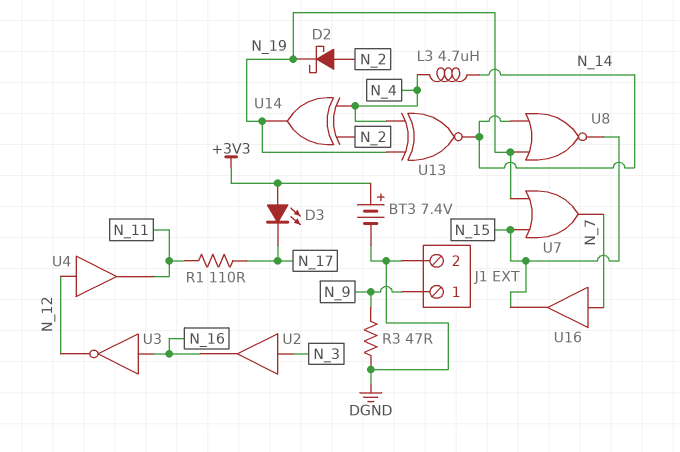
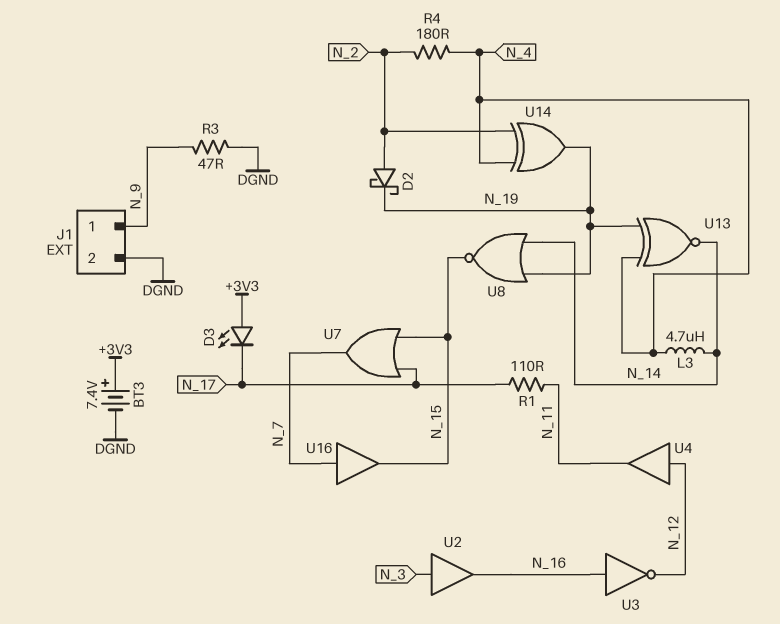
R4: none -> 180 (N_2, N_4)
U7: OR (in N_15, in N_19, out N_7) -> OR (in N_15, in N_17, out N_7)

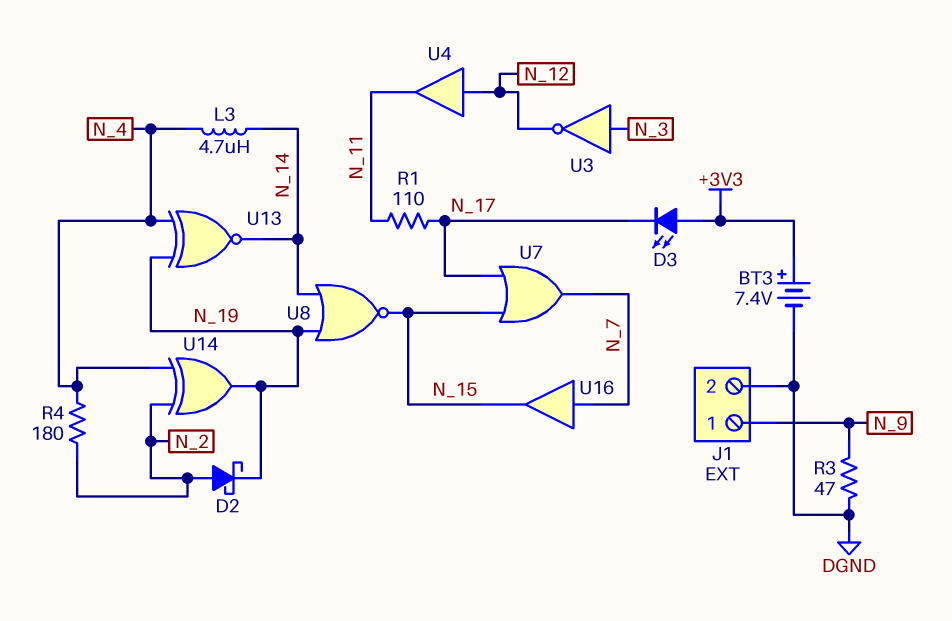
U2: buffer (in N_3, out N_16) -> none
U3: NOT (in N_16, out N_12) -> NOT (in N_3, out N_12)

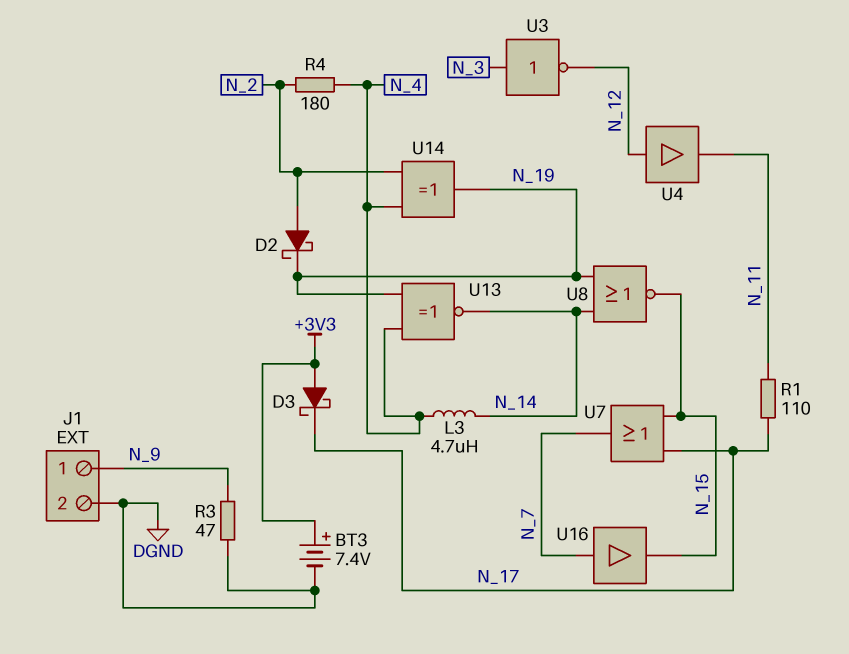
D3: LED (A +3V3, K N_17) -> schottky (A +3V3, K N_17)

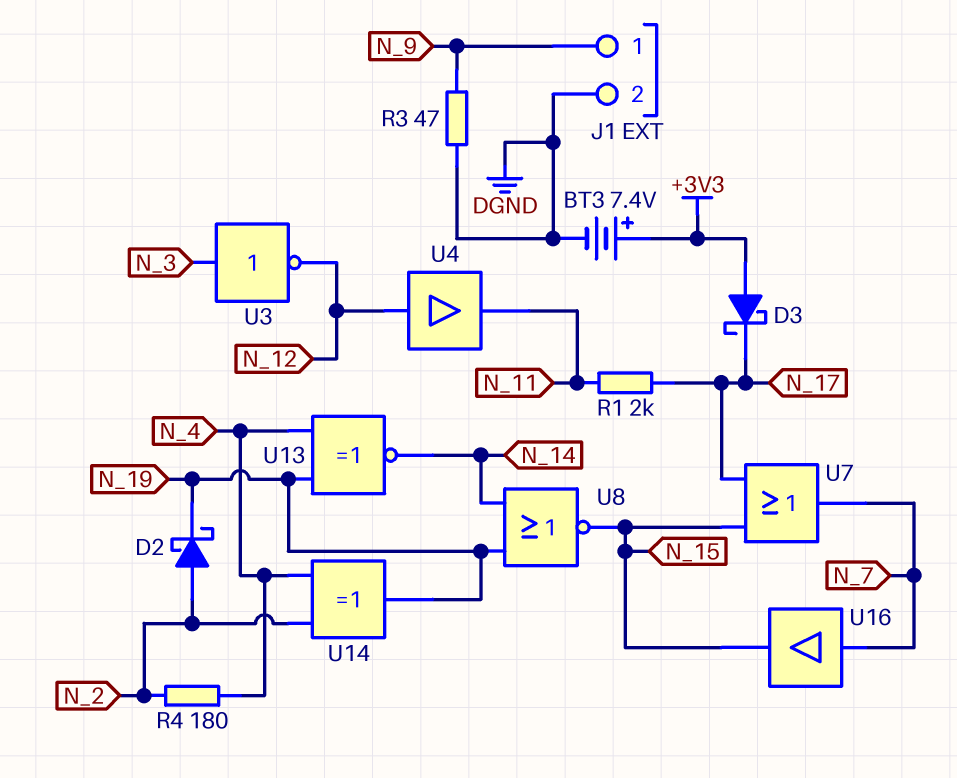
L3: 4.7uH (N_4, N_14) -> none
R1: 110 (N_11, N_17) -> 2k (N_11, N_17)

